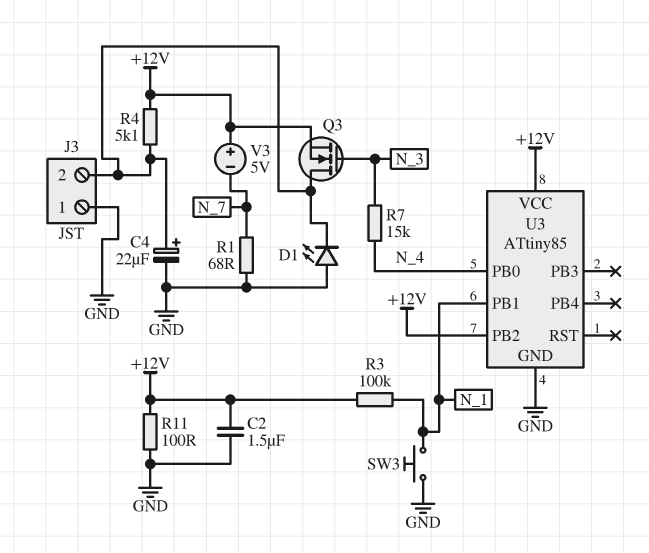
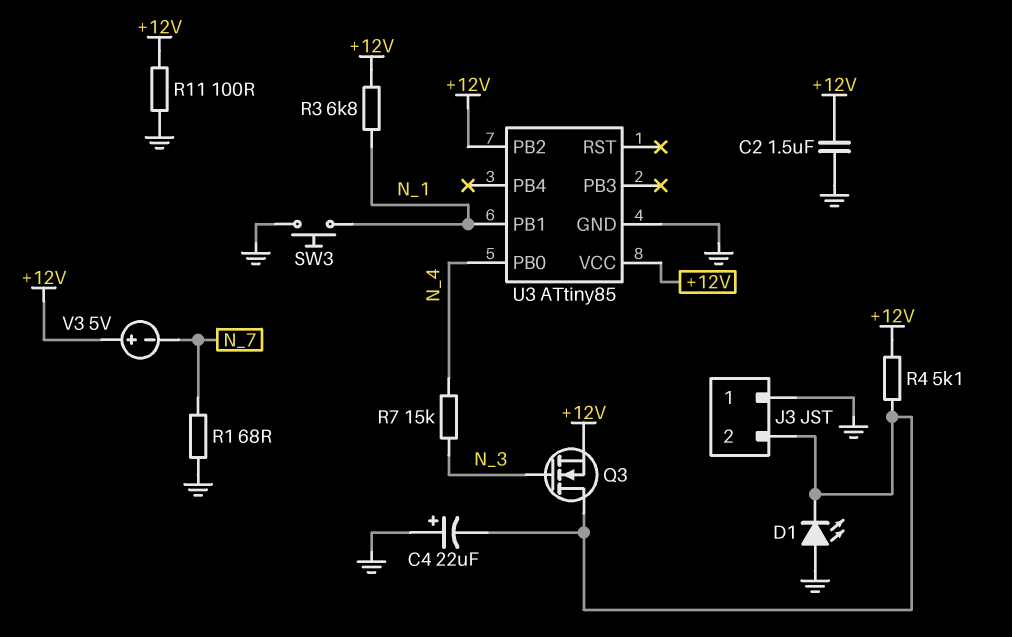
C4: 22uF (plus J3/2, minus GND) -> 22uF (plus GND, minus J3/2)
R3: 100k (+12V, N_1) -> 6.8k (+12V, N_1)

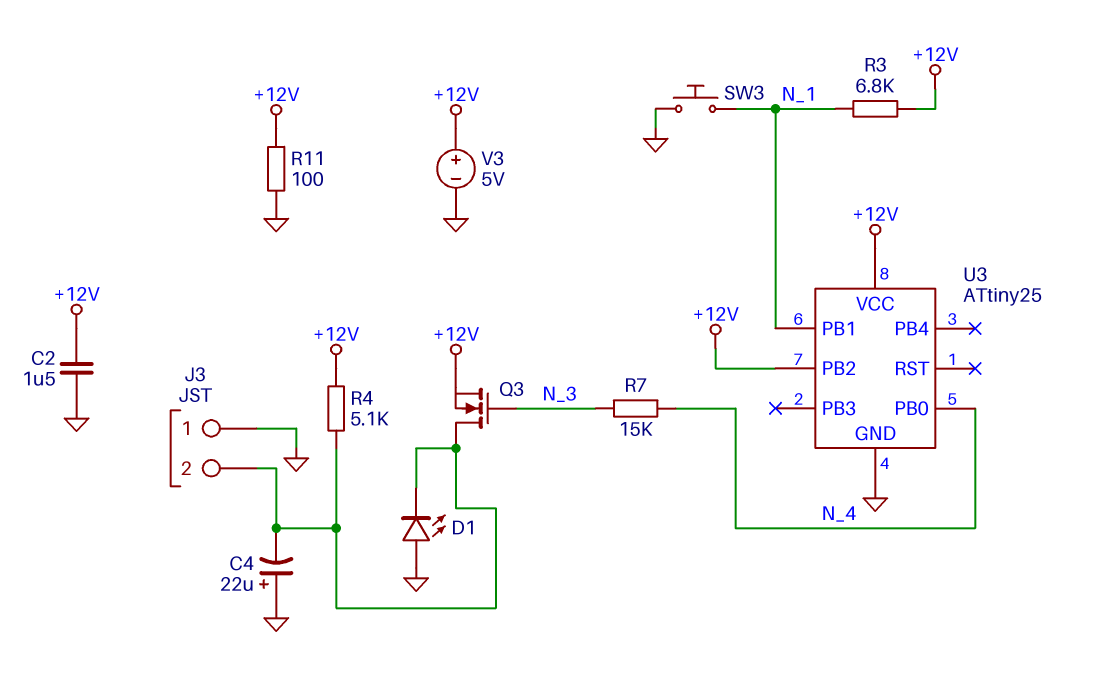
R1: 68 (GND, N_7) -> none
U3: ATtiny85 -> ATtiny25
V3: 5V (plus +12V, minus N_7) -> 5V (plus +12V, minus GND)

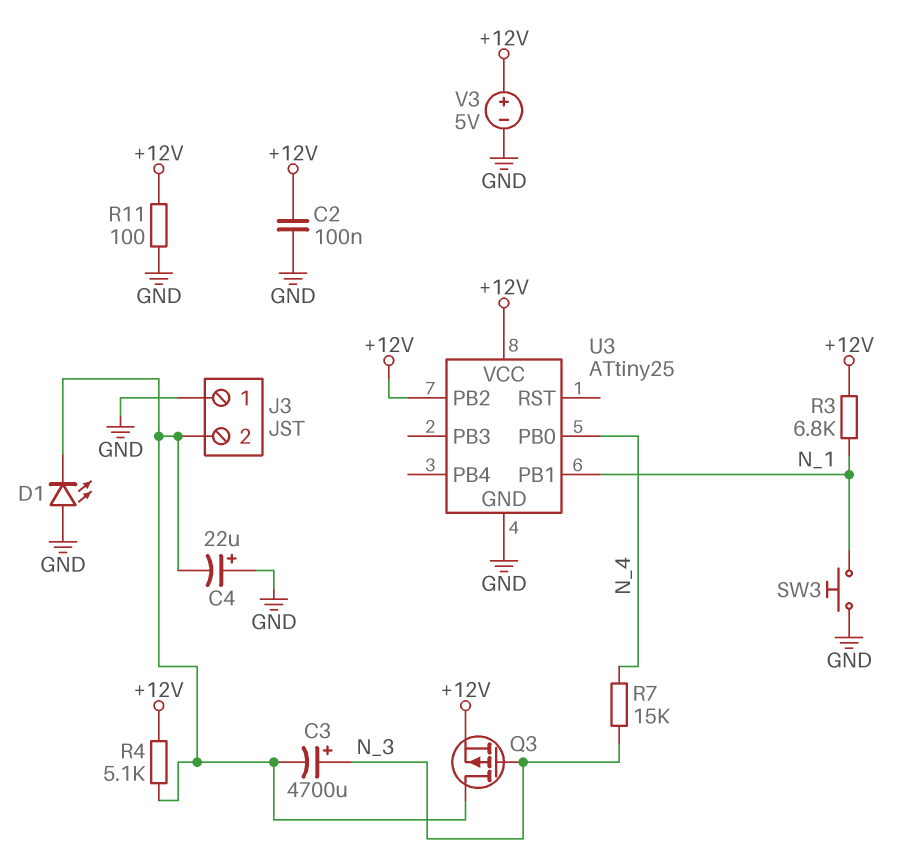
C2: 1.5uF (+12V, GND) -> 100nF (+12V, GND)
C3: none -> 4700uF (plus N_3, minus J3/2)
Q3: NMOS (G N_3, D J3/2, S +12V) -> PMOS (G N_3, D J3/2, S +12V)

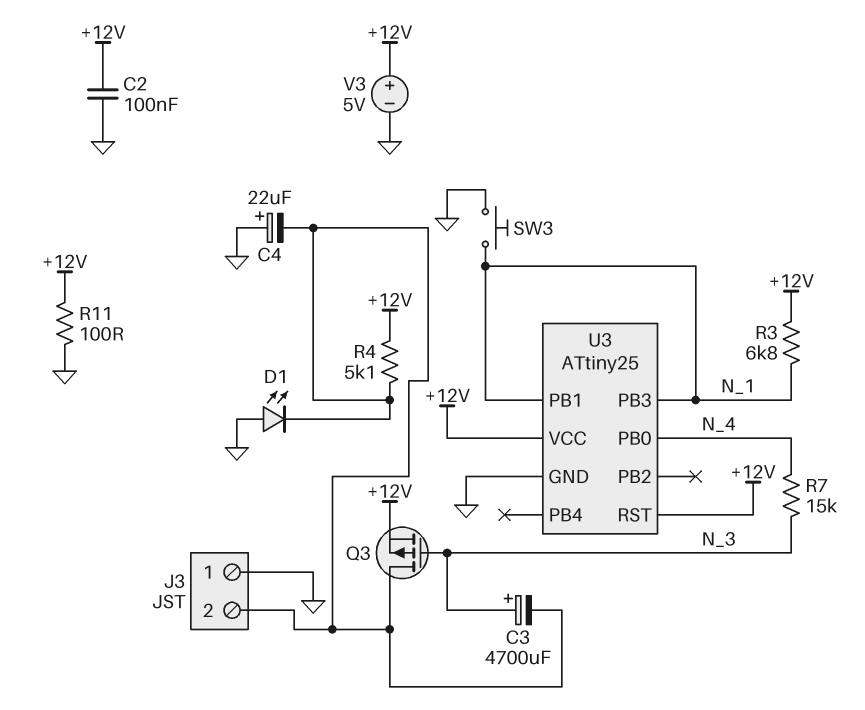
U3 pin PB2: +12V -> none
U3 pin PB3: none -> N_1
U3 pin RST: none -> +12V

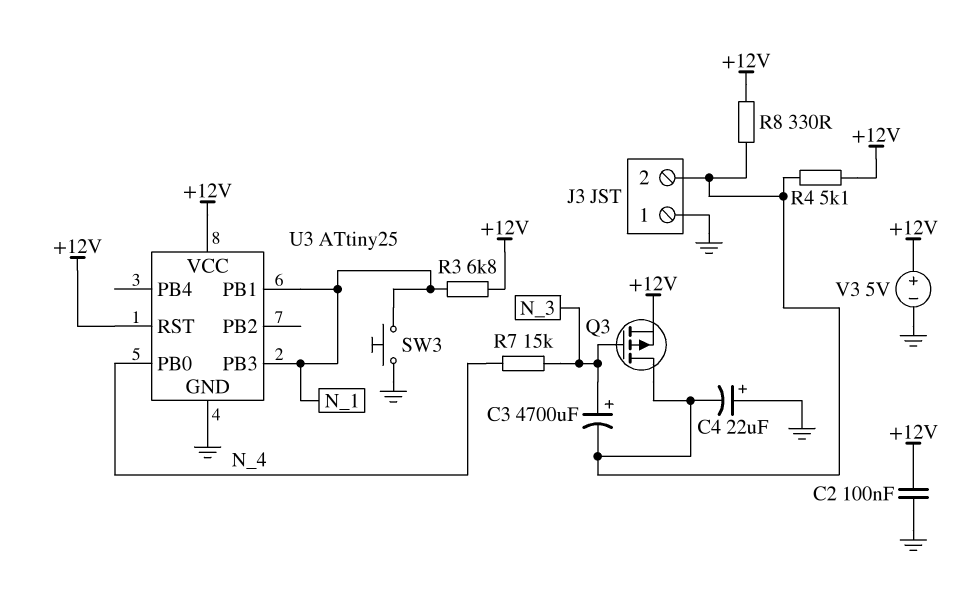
D1: LED (A GND, K J3/2) -> none
R8: none -> 330 (+12V, J3/2)
R11: 100 (+12V, GND) -> none

